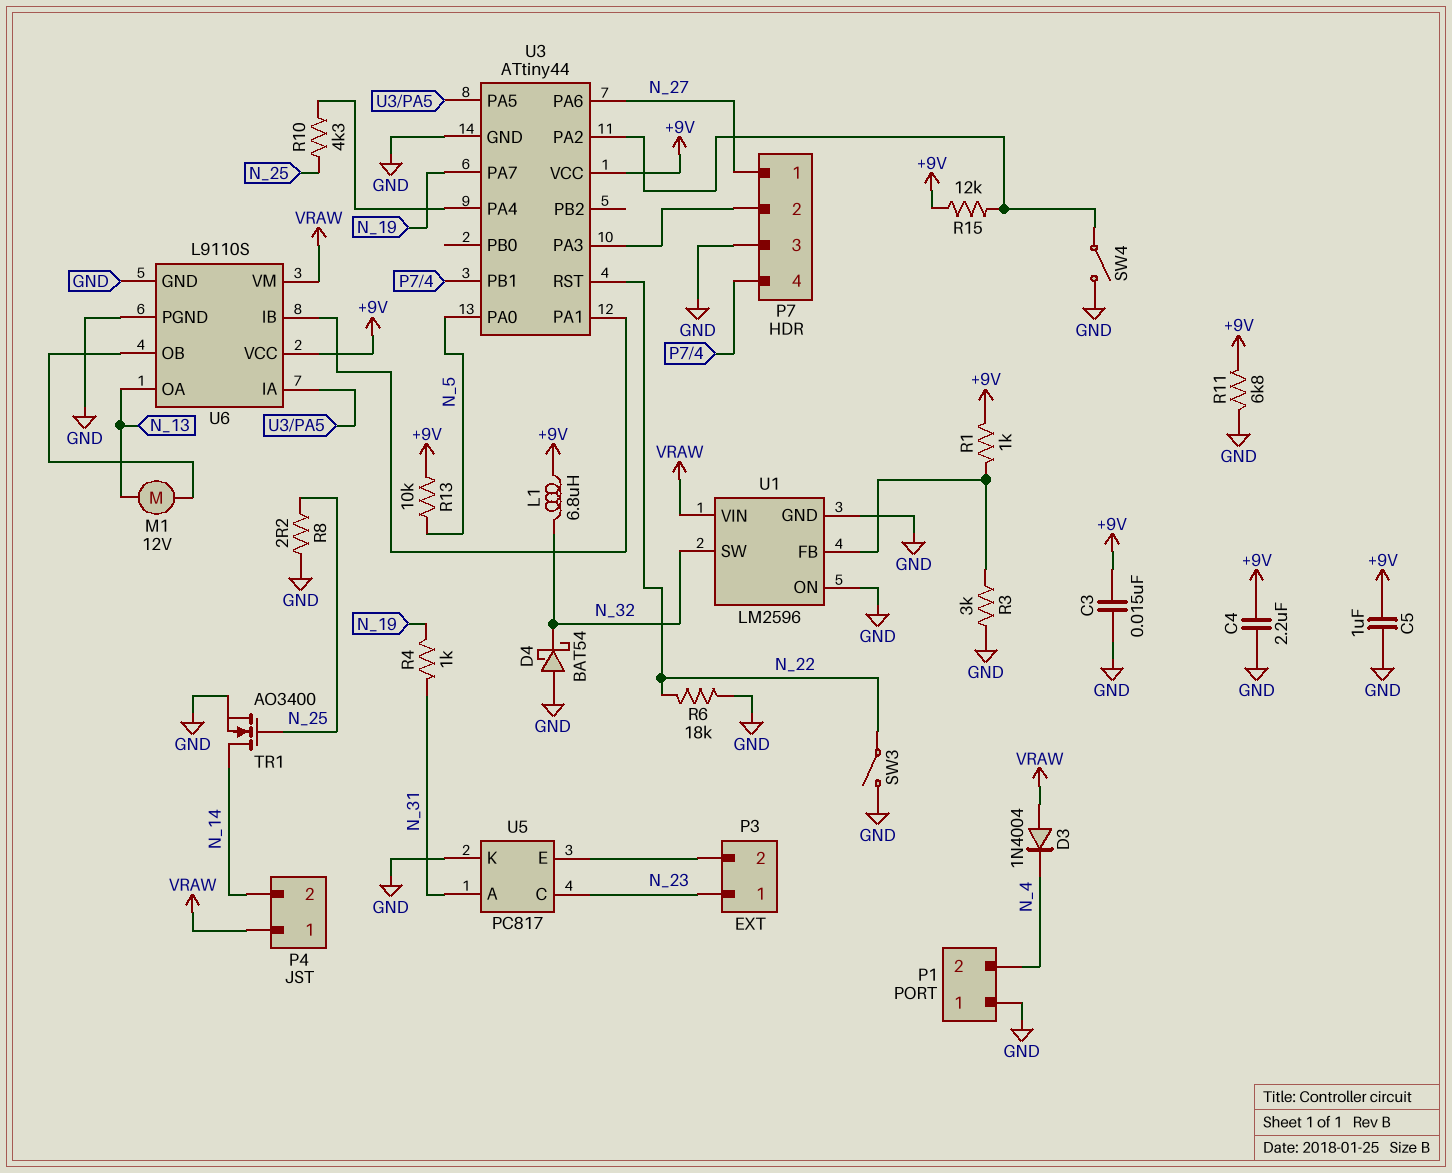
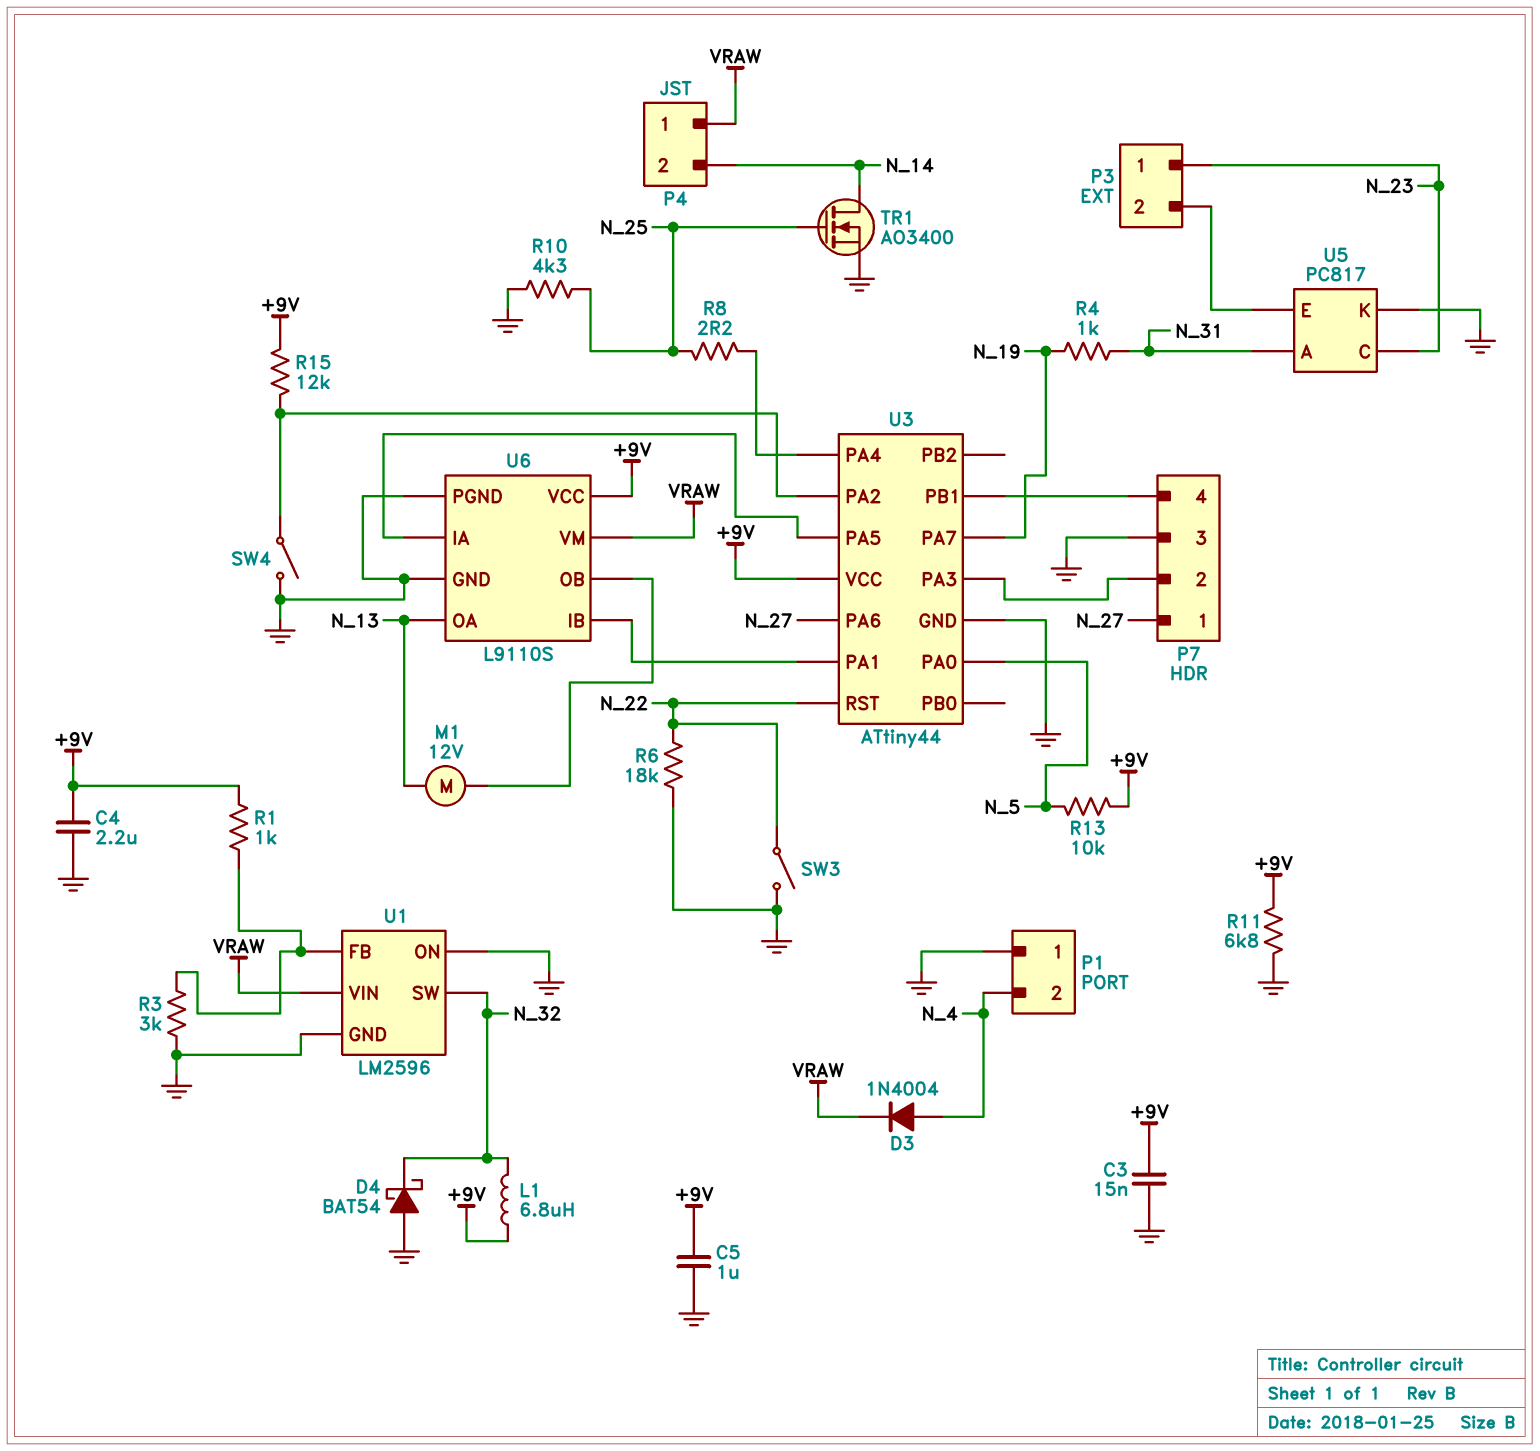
D3: diode 1N4004 (A VRAW, K N_4) -> diode 1N4004 (A N_4, K VRAW)
R8: 2.2 (GND, N_25) -> 2.2 (N_25, U3/PA4)
R10: 4.3k (N_25, U3/PA4) -> 4.3k (GND, N_25)

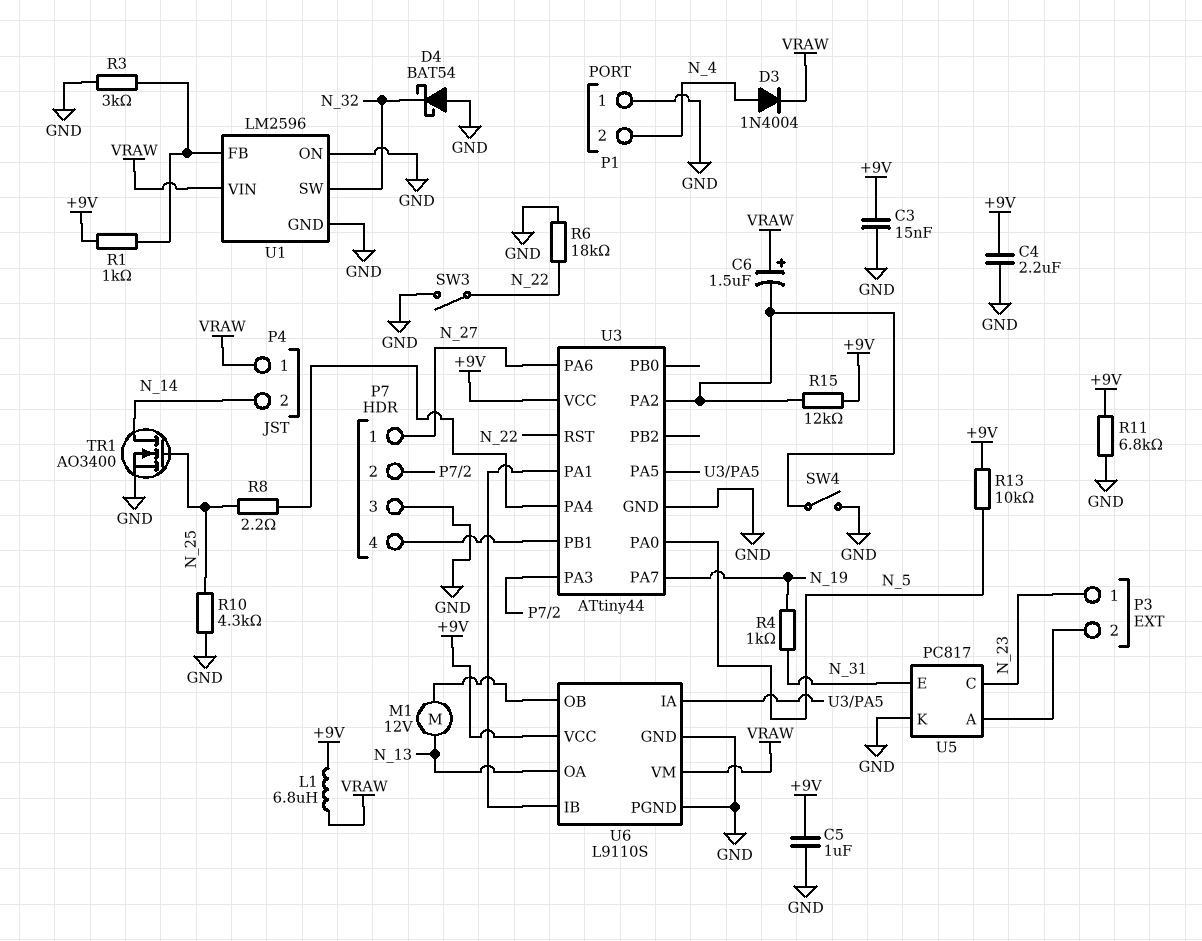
C6: none -> 1.5uF (plus VRAW, minus U3/PA2)
L1: 6.8uH (+9V, N_32) -> 6.8uH (+9V, VRAW)
U5 pin A: N_31 -> P3/2
U5 pin E: P3/2 -> N_31

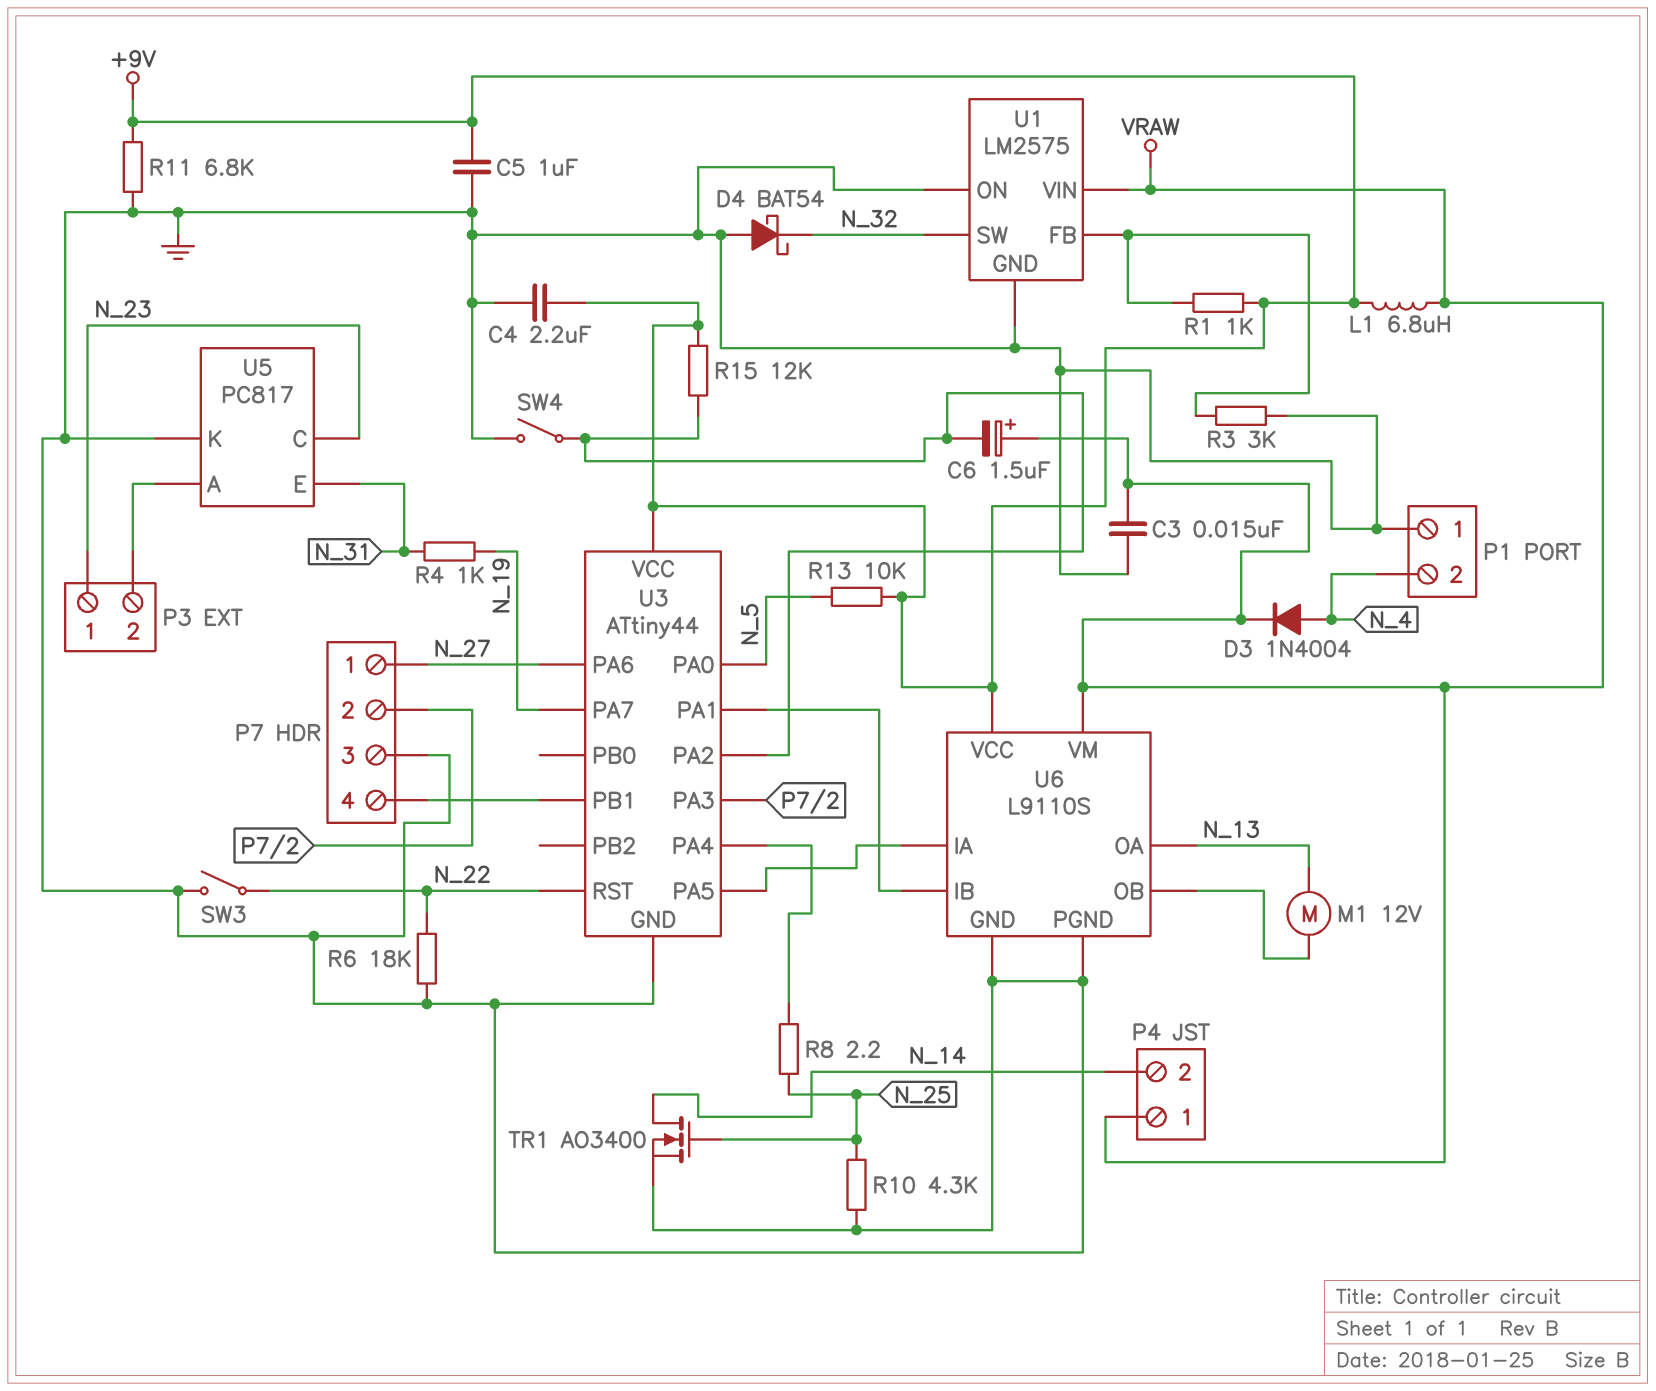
C3: 15nF (+9V, GND) -> 15nF (GND, VRAW)
U1: LM2596 -> LM2575

